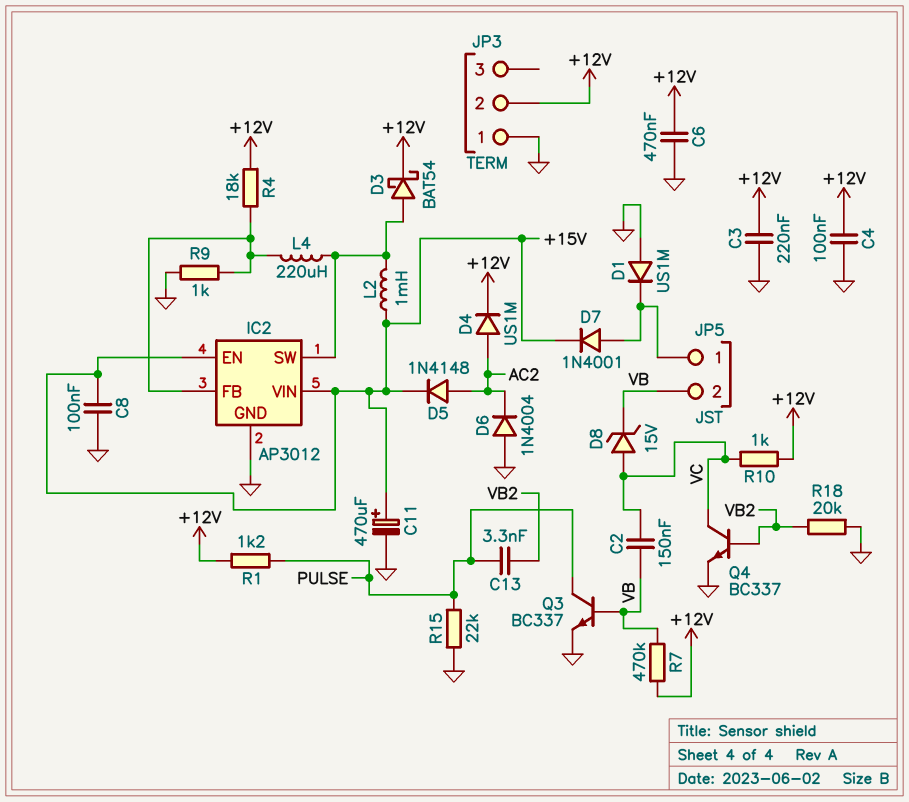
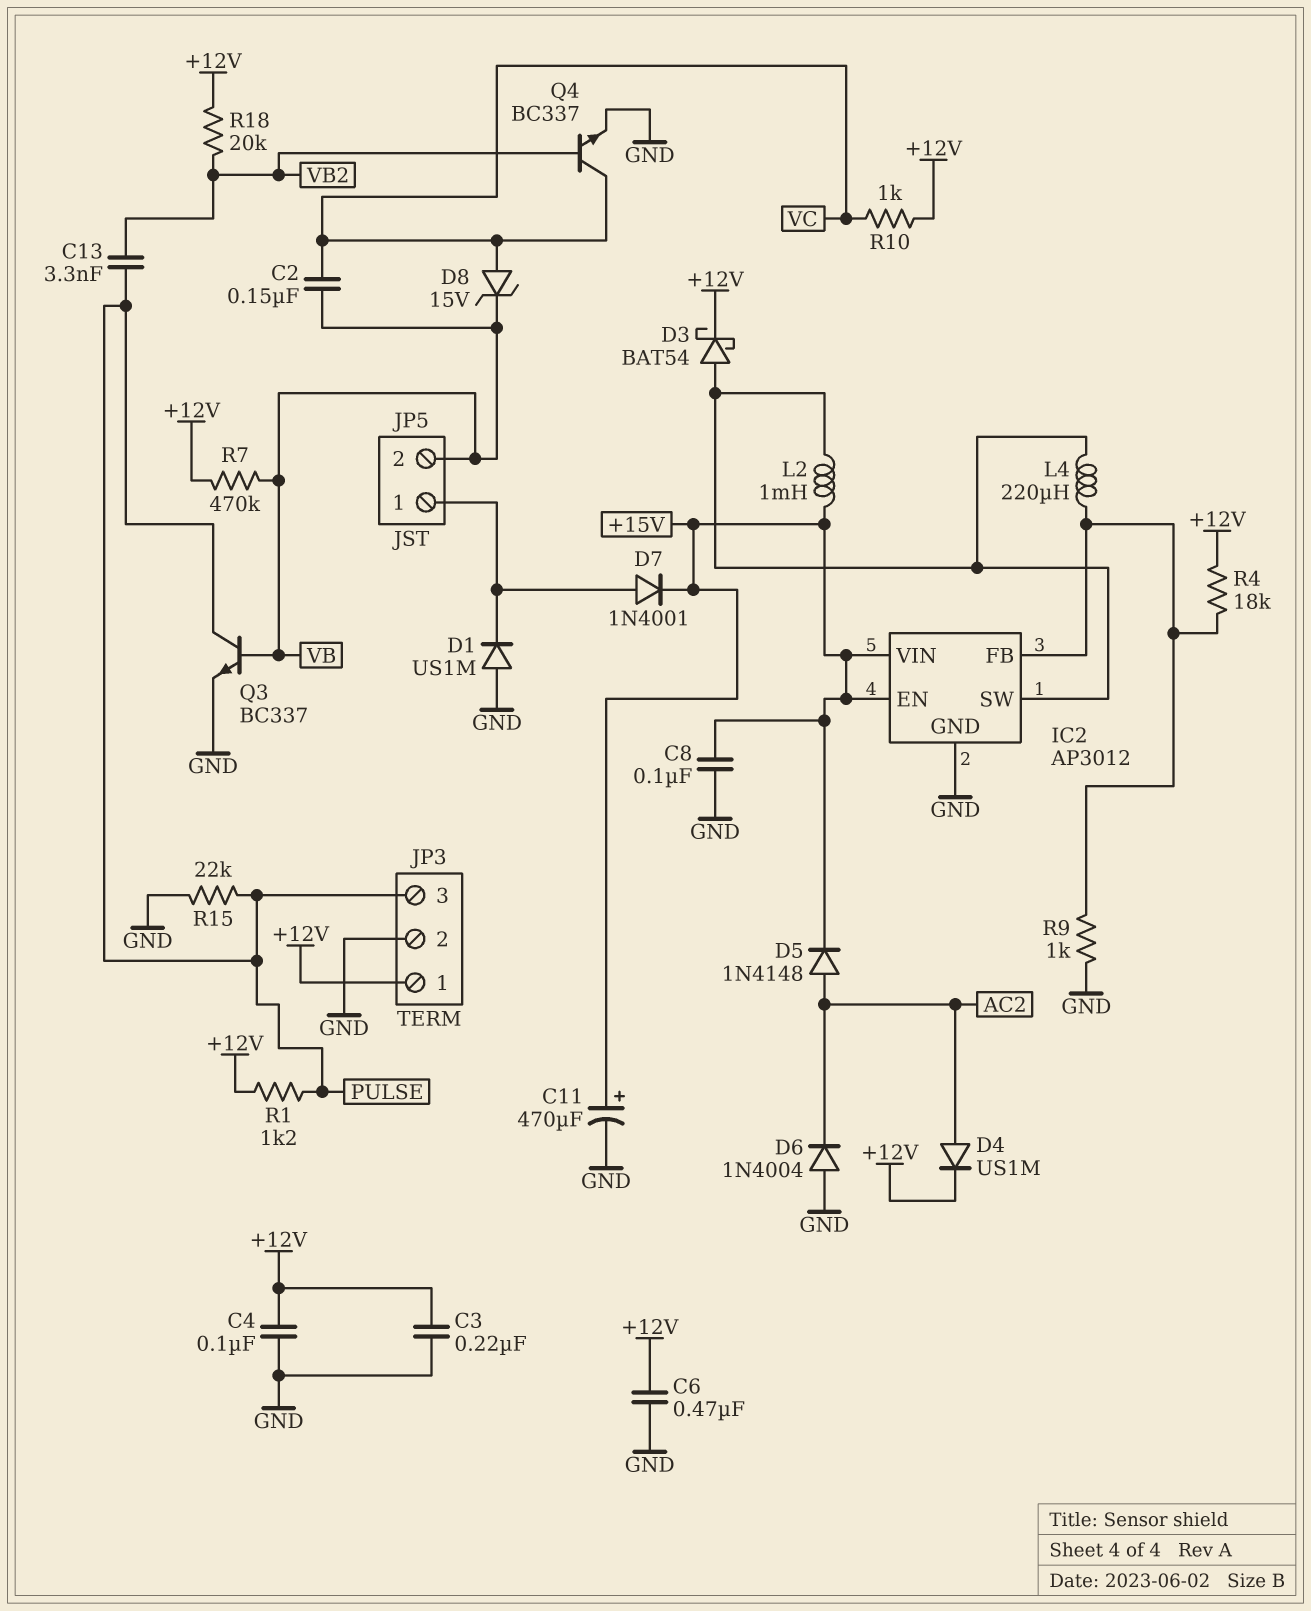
JP3 pin 1: GND -> +12V
JP3 pin 2: +12V -> GND
JP3 pin 3: none -> PULSE
R18: 20k (GND, VB2) -> 20k (+12V, VB2)

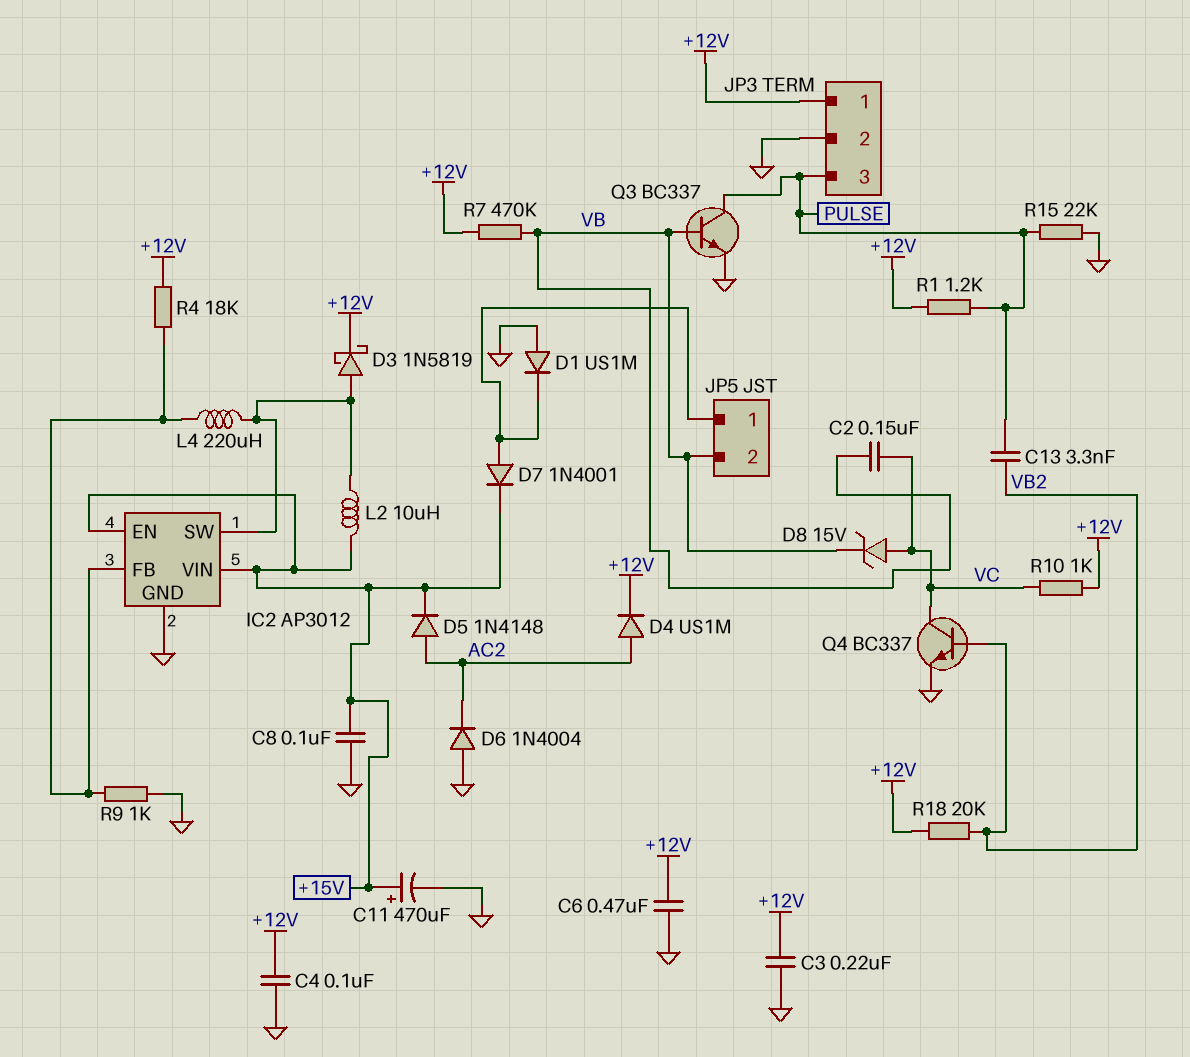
D3: schottky BAT54 (A IC2/SW, K +12V) -> schottky 1N5819 (A IC2/SW, K +12V)
L2: 1mH (+15V, IC2/SW) -> 10uH (+15V, IC2/SW)

